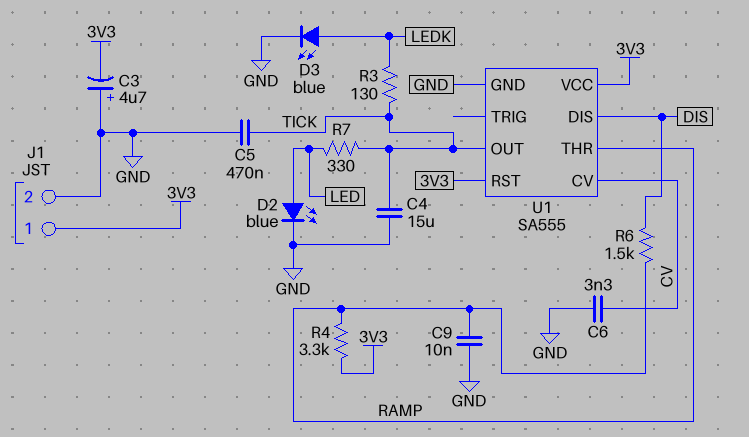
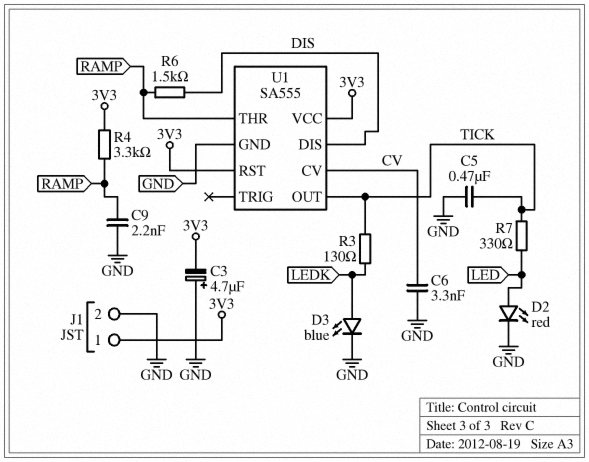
C4: 15uF (GND, TICK) -> none
C9: 10nF (GND, RAMP) -> 2.2nF (GND, RAMP)
D2: LED blue (A LED, K GND) -> LED red (A LED, K GND)

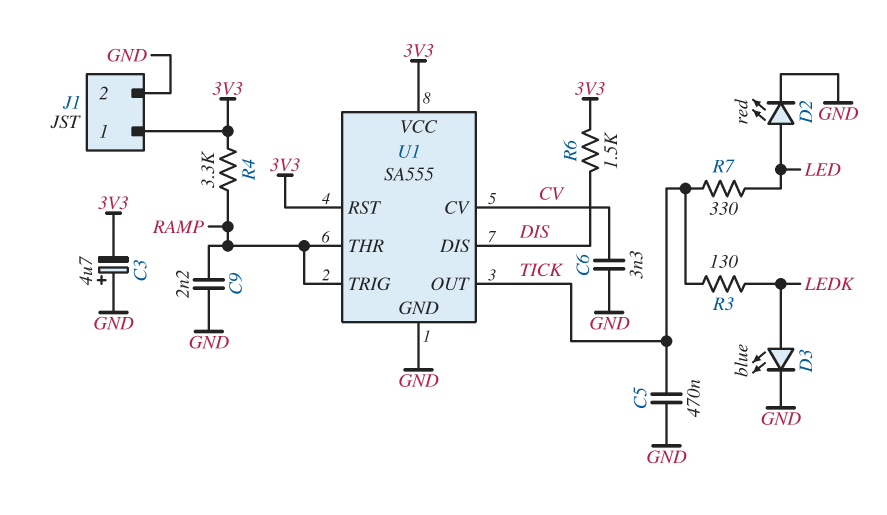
R6: 1.5k (DIS, RAMP) -> 1.5k (3V3, DIS)
U1 pin TRIG: none -> RAMP

